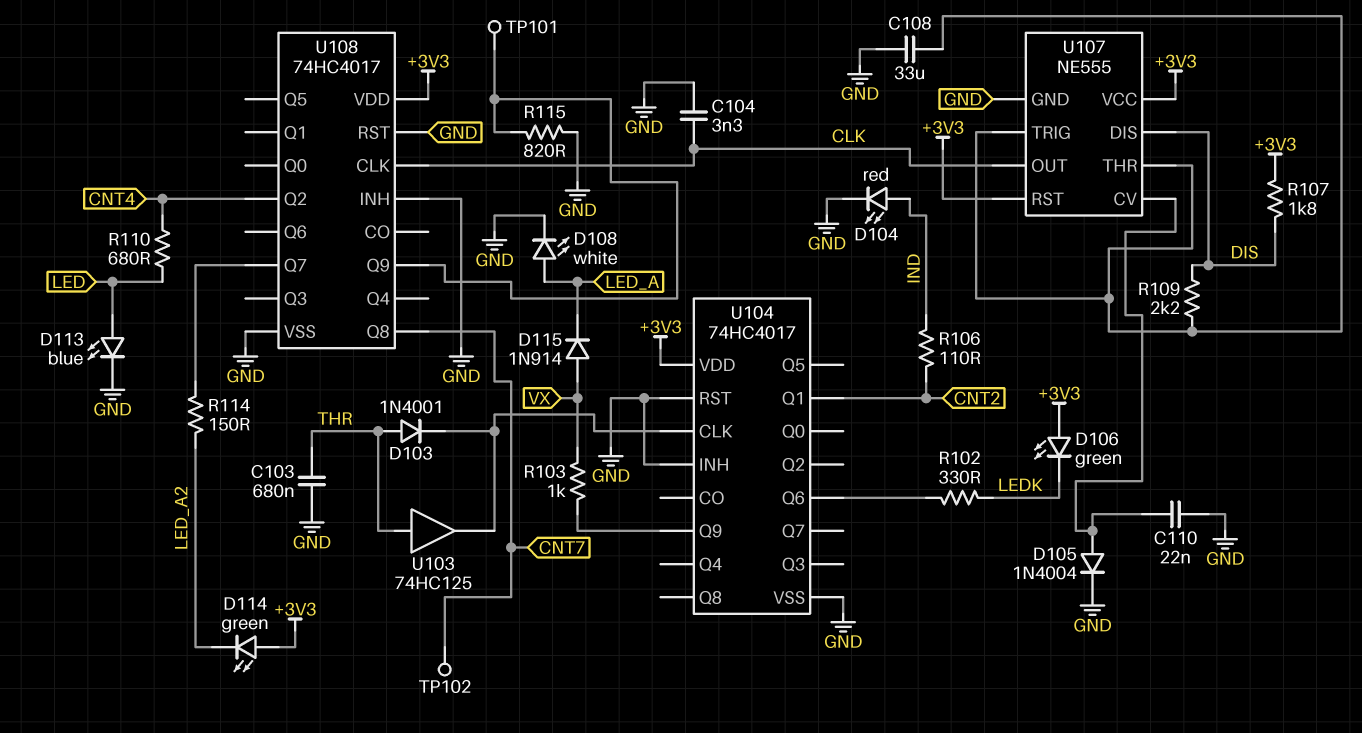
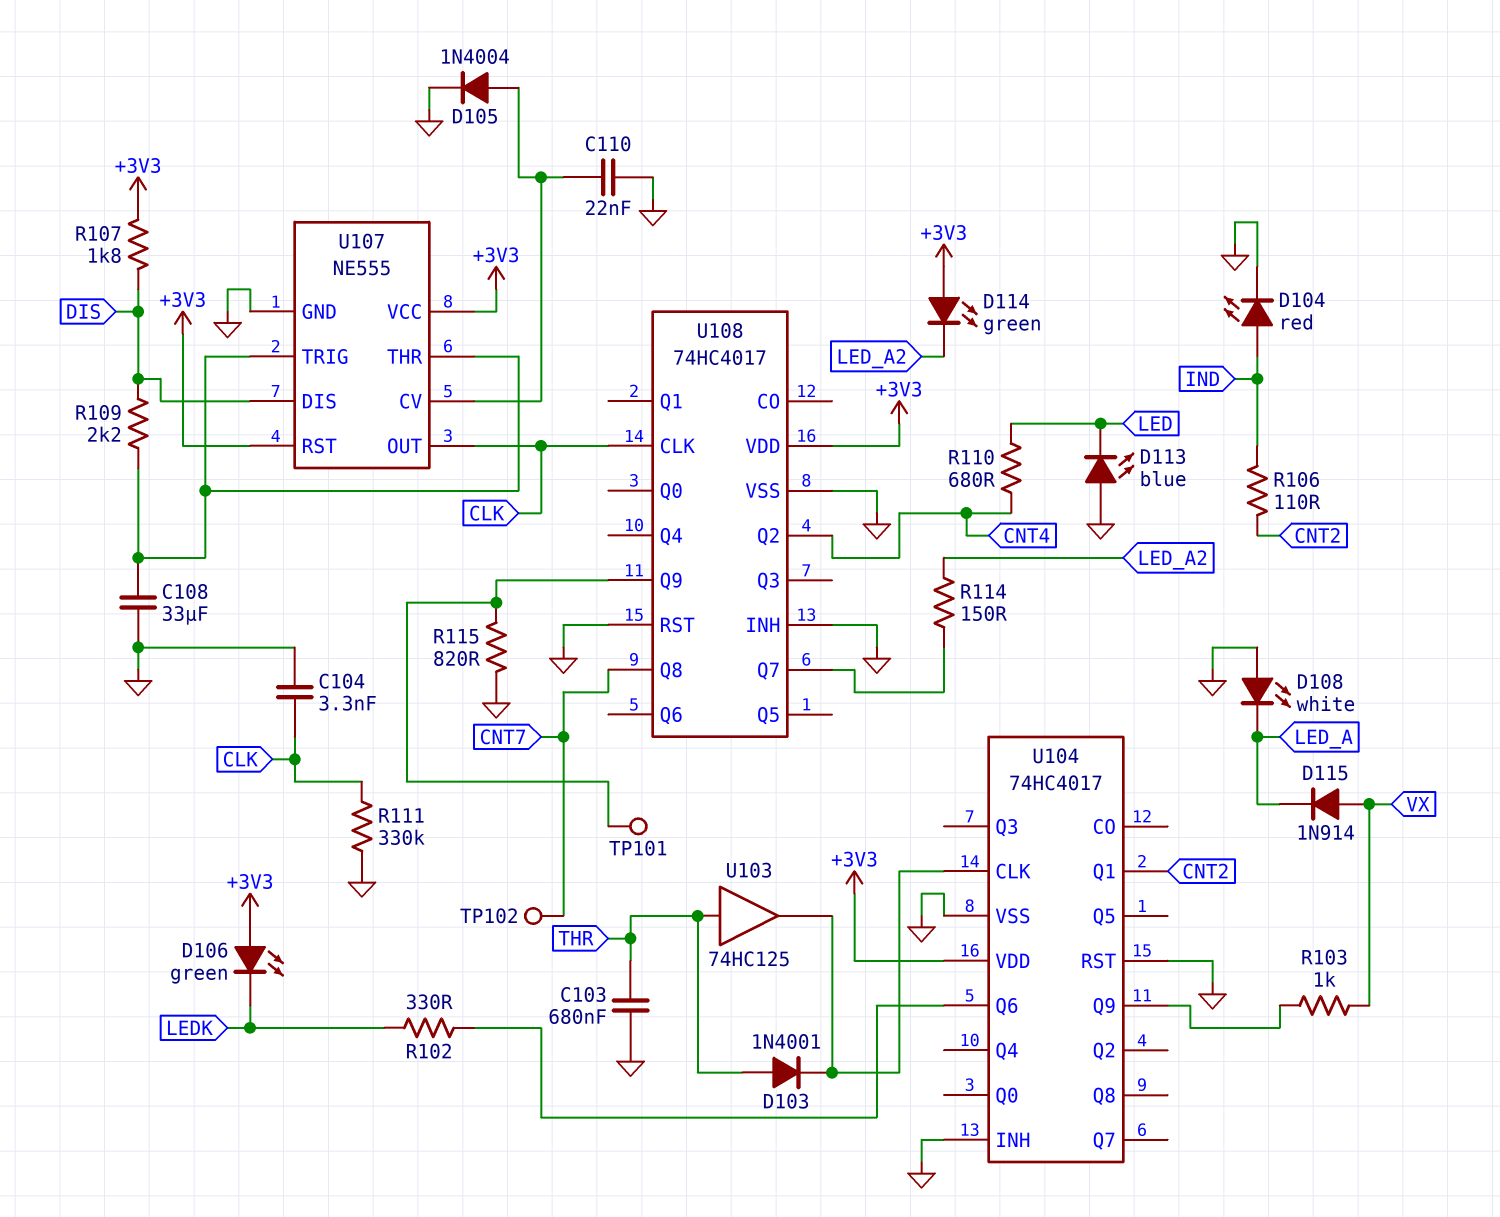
D108: LED white (A LED_A, K GND) -> LED white (A GND, K LED_A)
D113: LED blue (A LED, K GND) -> LED blue (A GND, K LED)
R111: none -> 330k (CLK, GND)

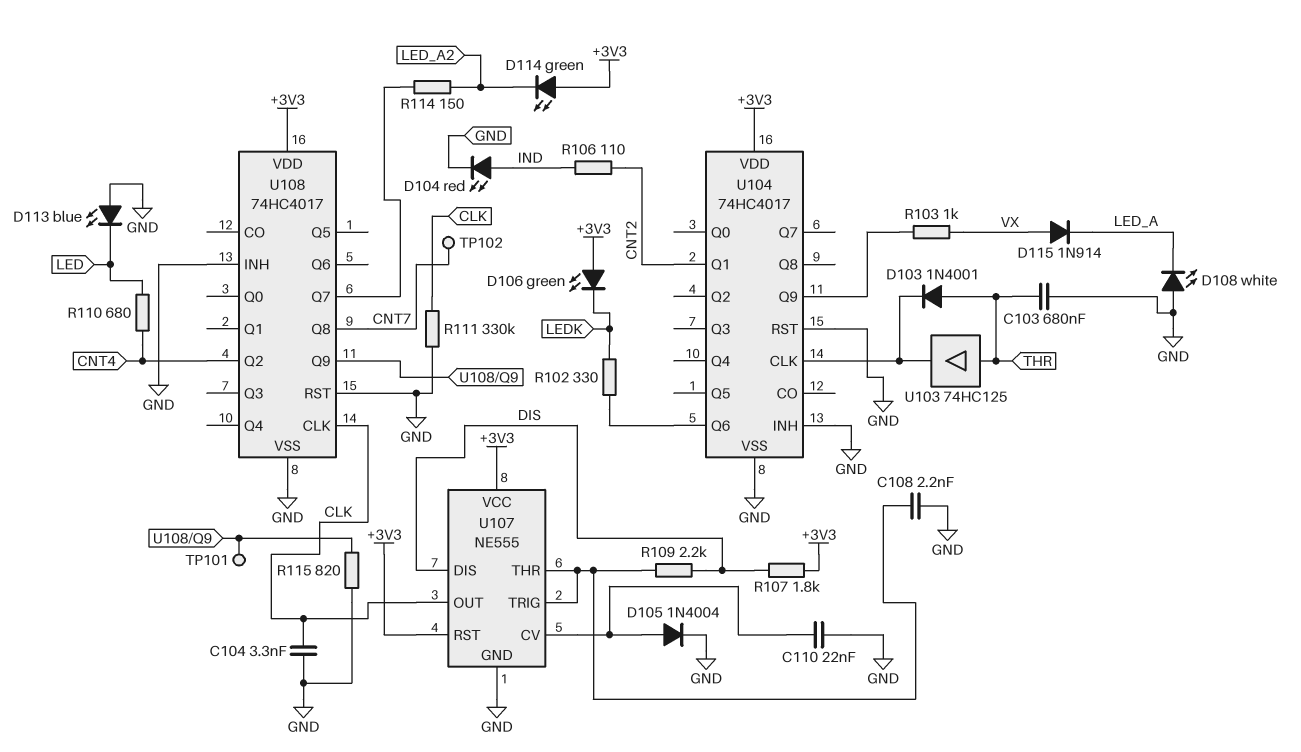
C108: 33uF (GND, U107/THR) -> 2.2nF (GND, U107/THR)

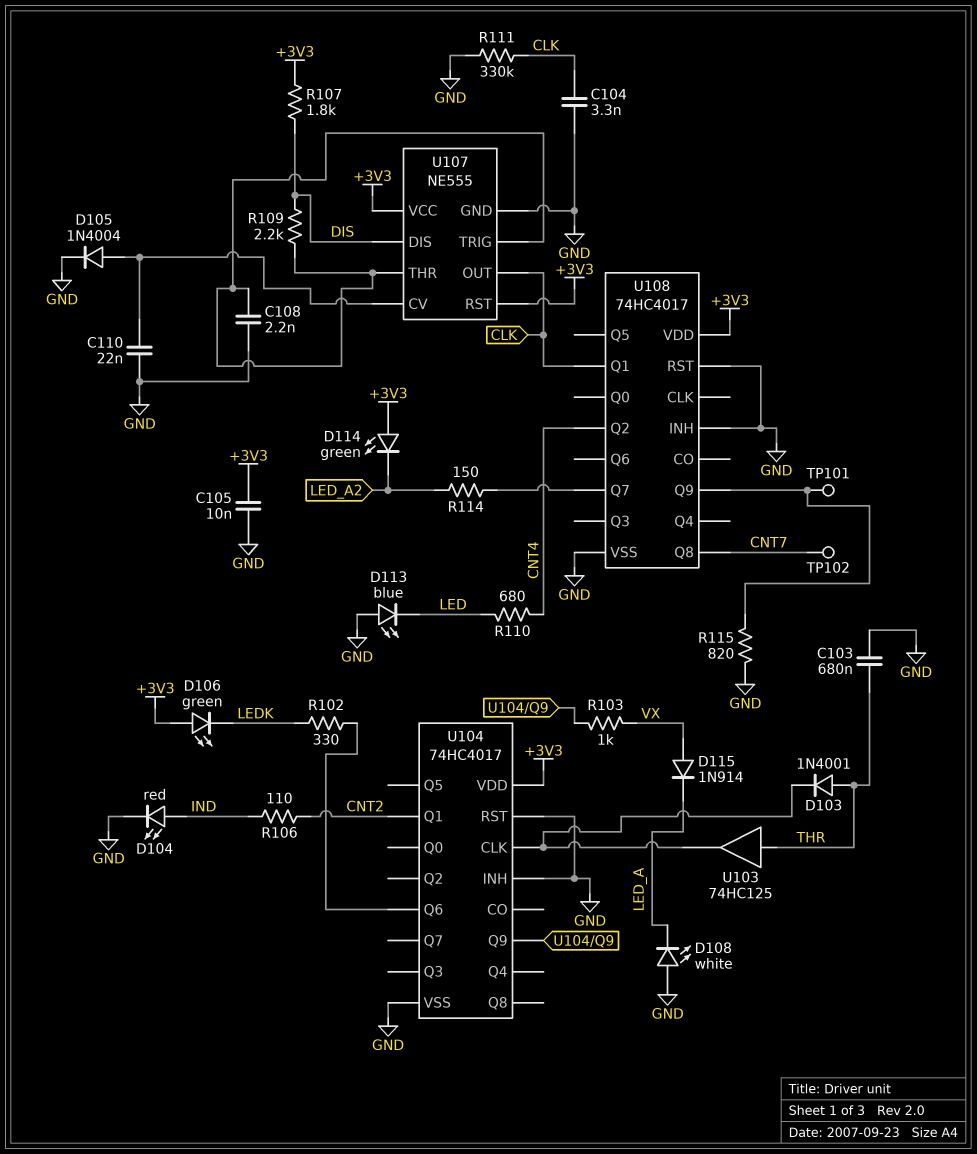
C105: none -> 10nF (+3V3, GND)
U108 pin CLK: CLK -> none
U108 pin Q1: none -> CLK

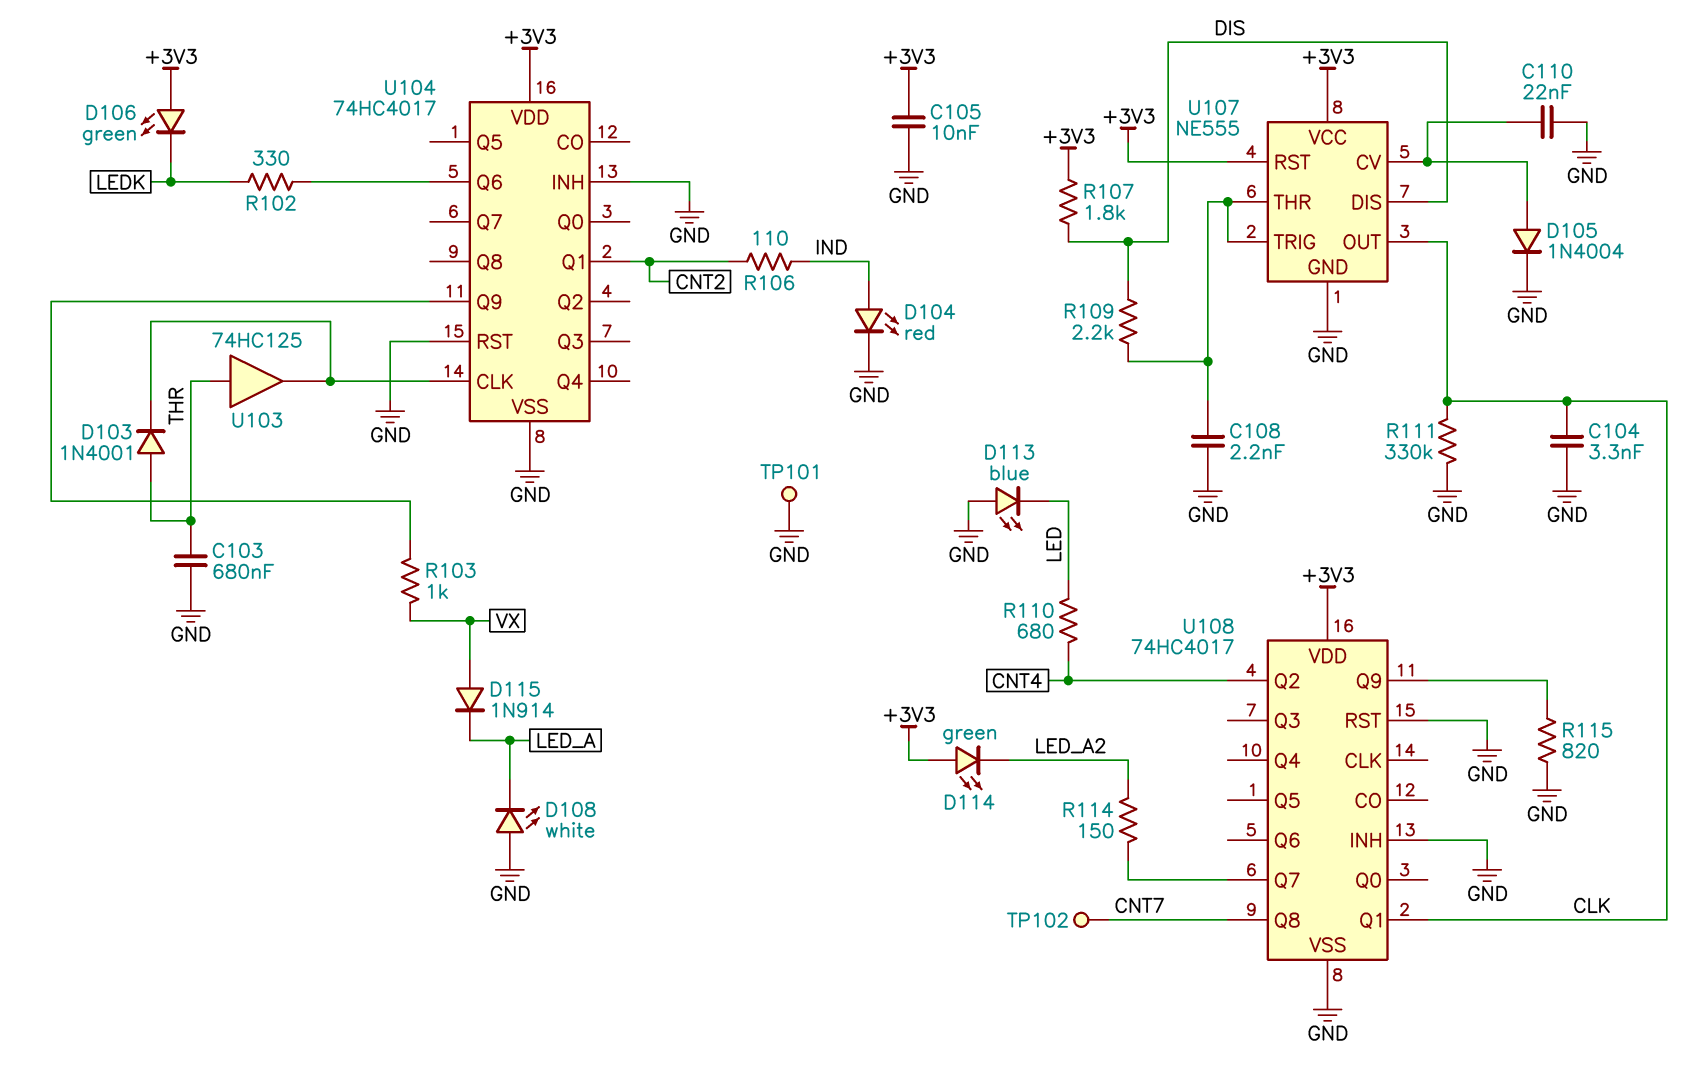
TP101: test point (U108/Q9) -> test point (GND)

